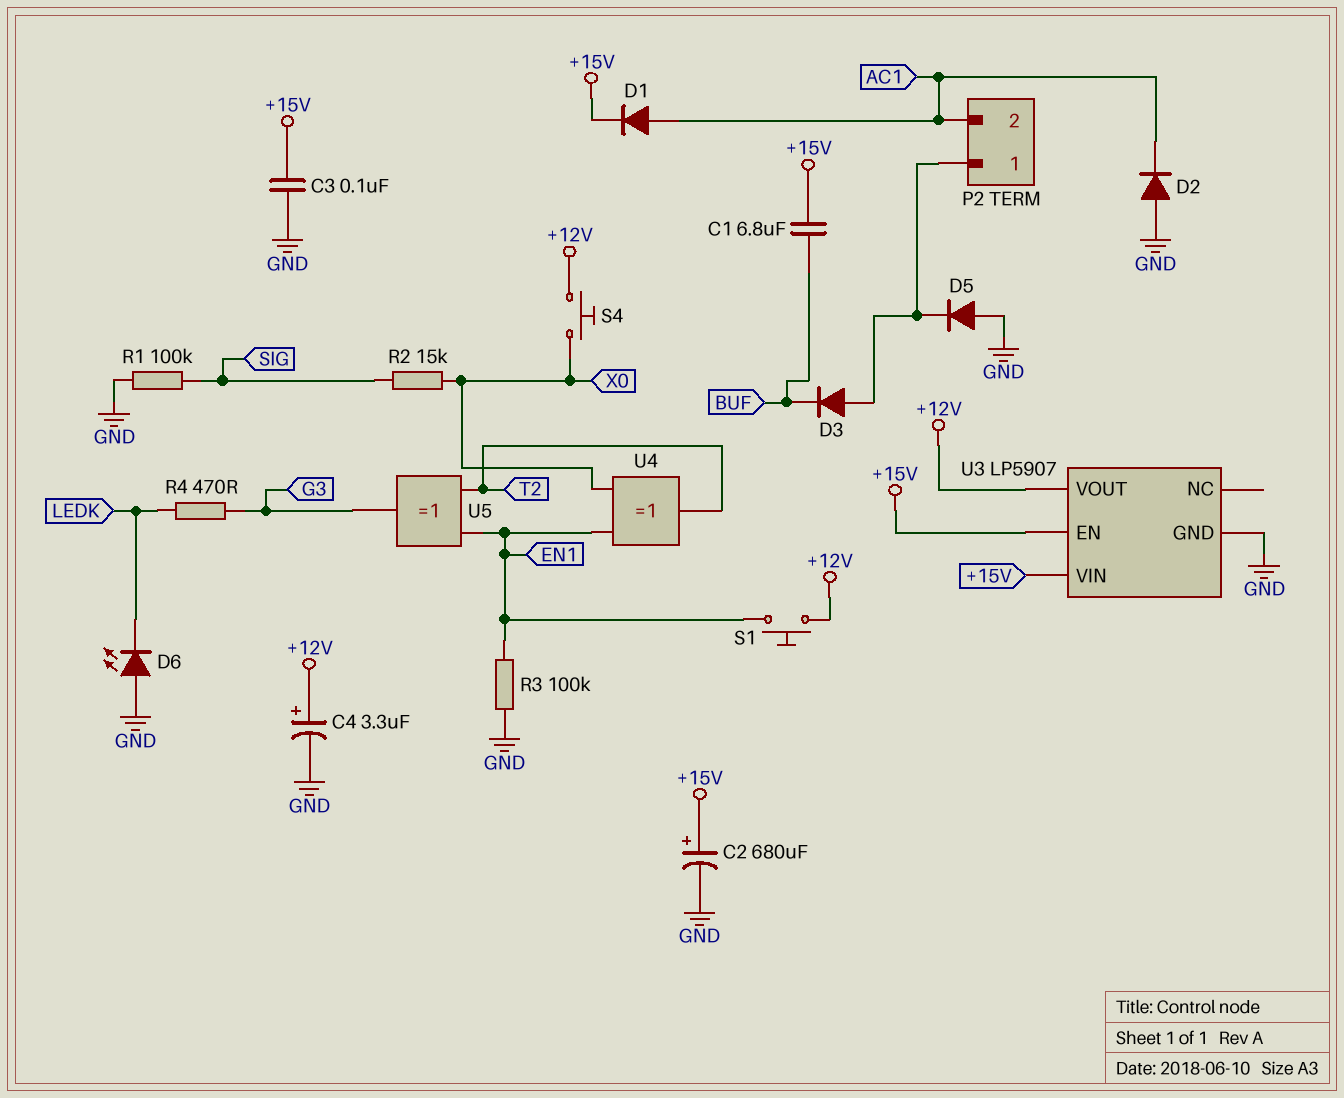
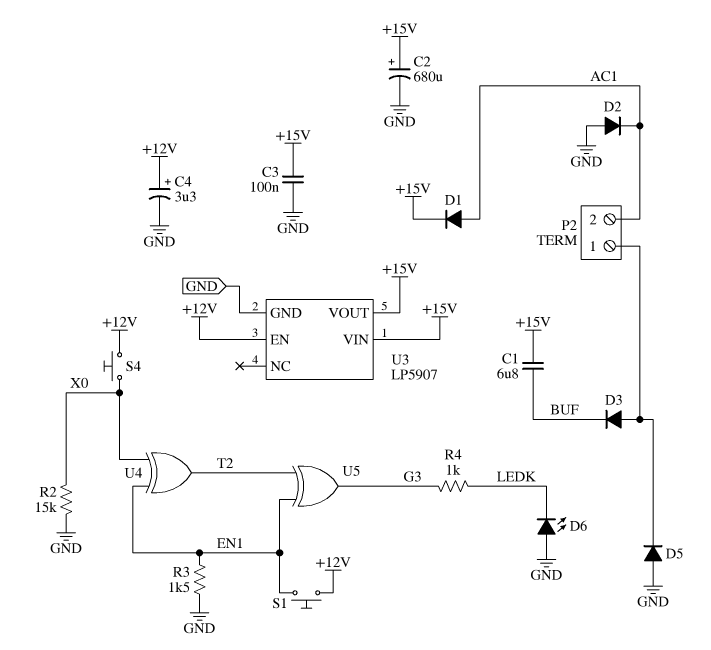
R1: 100k (GND, SIG) -> none
R2: 15k (SIG, X0) -> 15k (GND, X0)
R3: 100k (EN1, GND) -> 1.5k (EN1, GND)
R4: 470 (G3, LEDK) -> 1k (G3, LEDK)
U3 pin EN: +15V -> +12V
U3 pin VOUT: +12V -> +15V

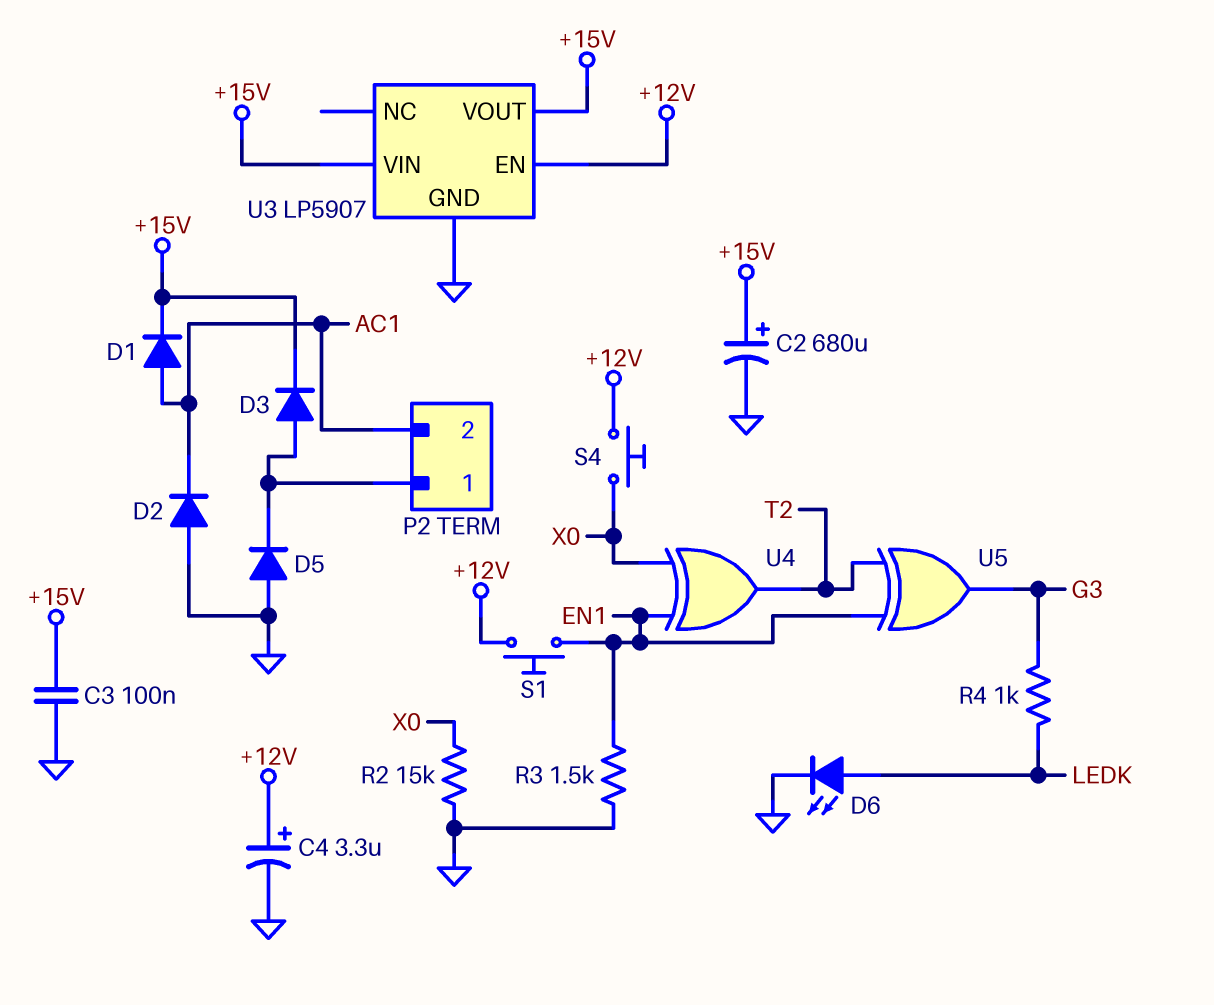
C1: 6.8uF (+15V, BUF) -> none
D3: diode (A P2/1, K BUF) -> diode (A P2/1, K +15V)
D6: LED (A GND, K LEDK) -> LED (A LEDK, K GND)

